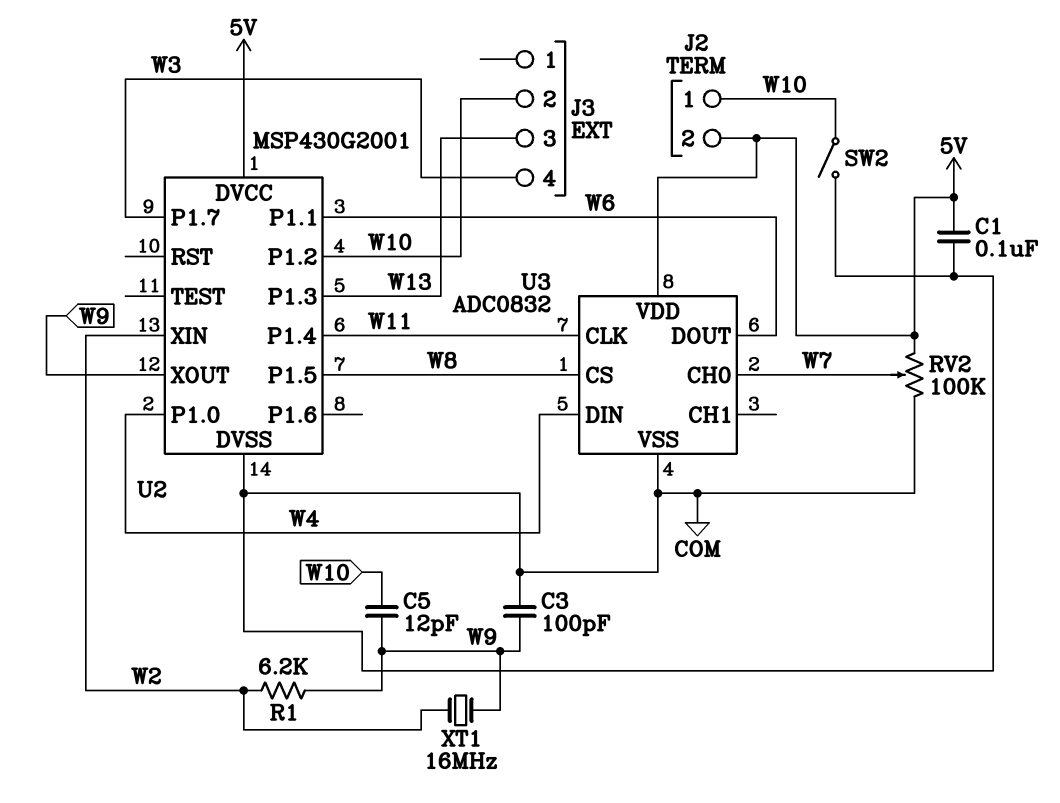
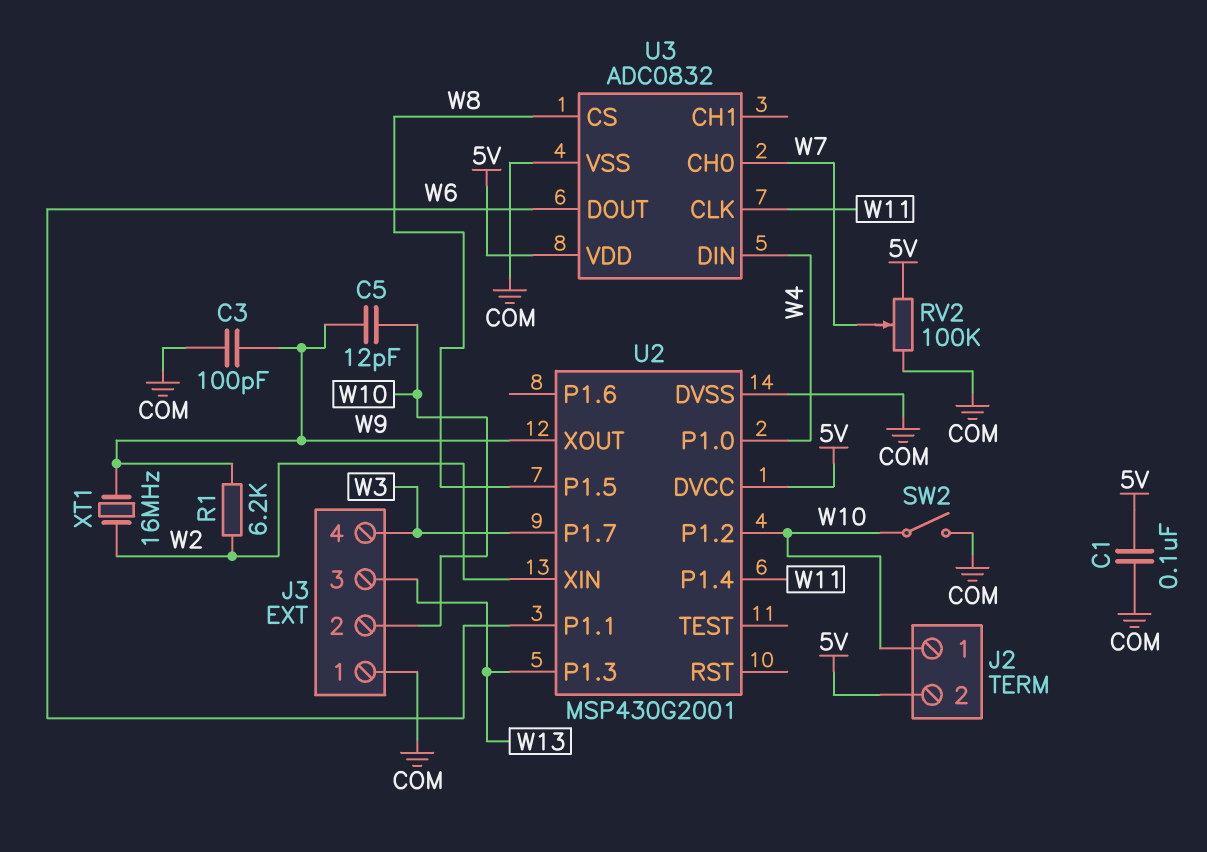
J3 pin 1: none -> COM

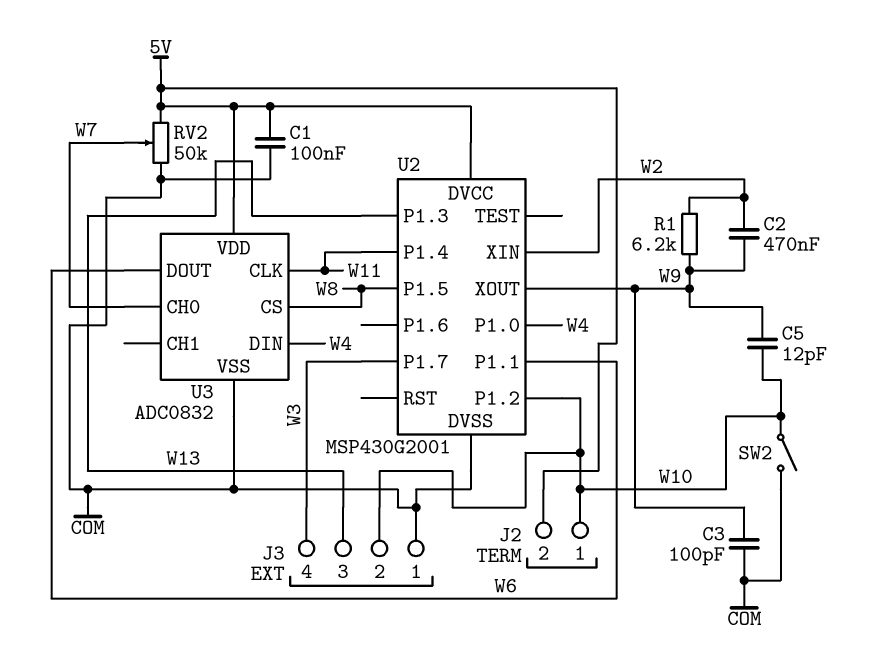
C2: none -> 470nF (W2, W9)
RV2: 100k (5V, COM, wiper W7) -> 50k (5V, COM, wiper W7)
XT1: 16MHz (W2, W9) -> none

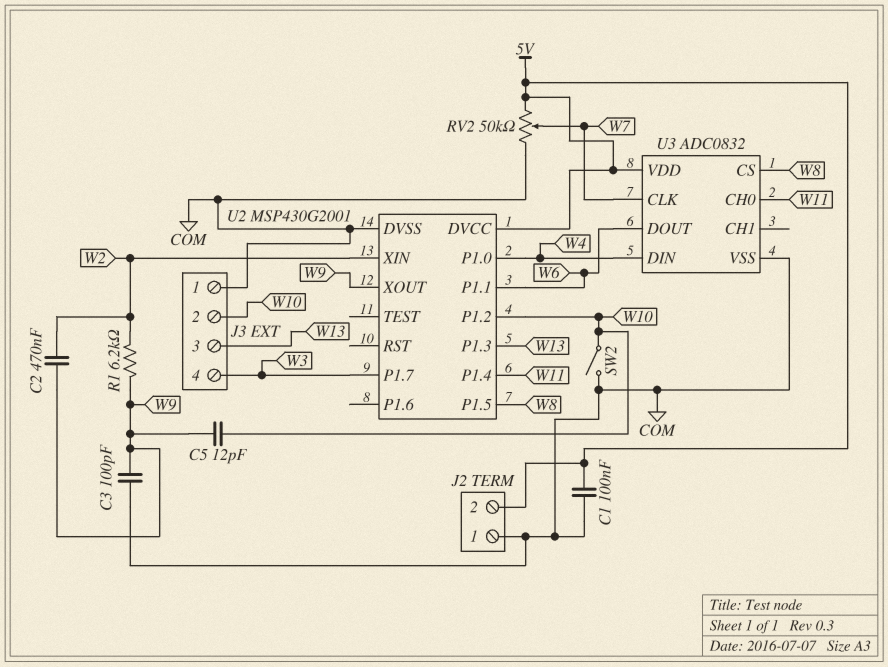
J2 pin 1: W10 -> COM
U3 pin CH0: W7 -> W11
U3 pin CLK: W11 -> W7

